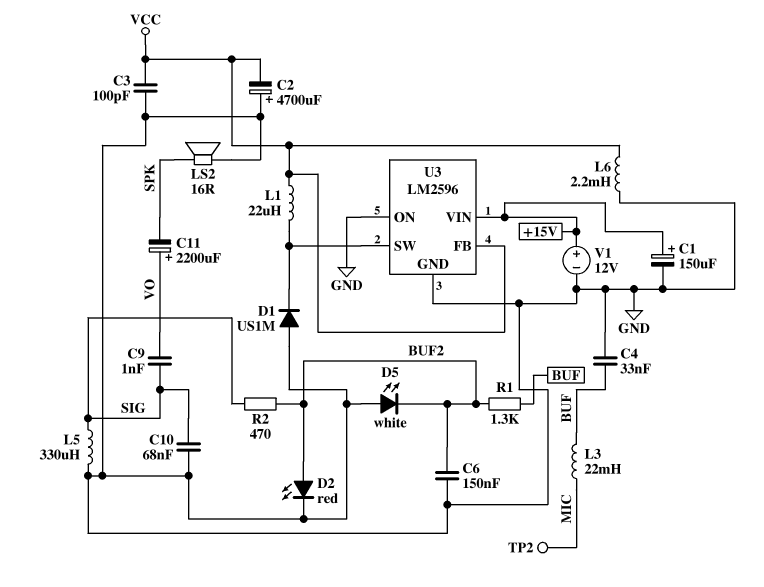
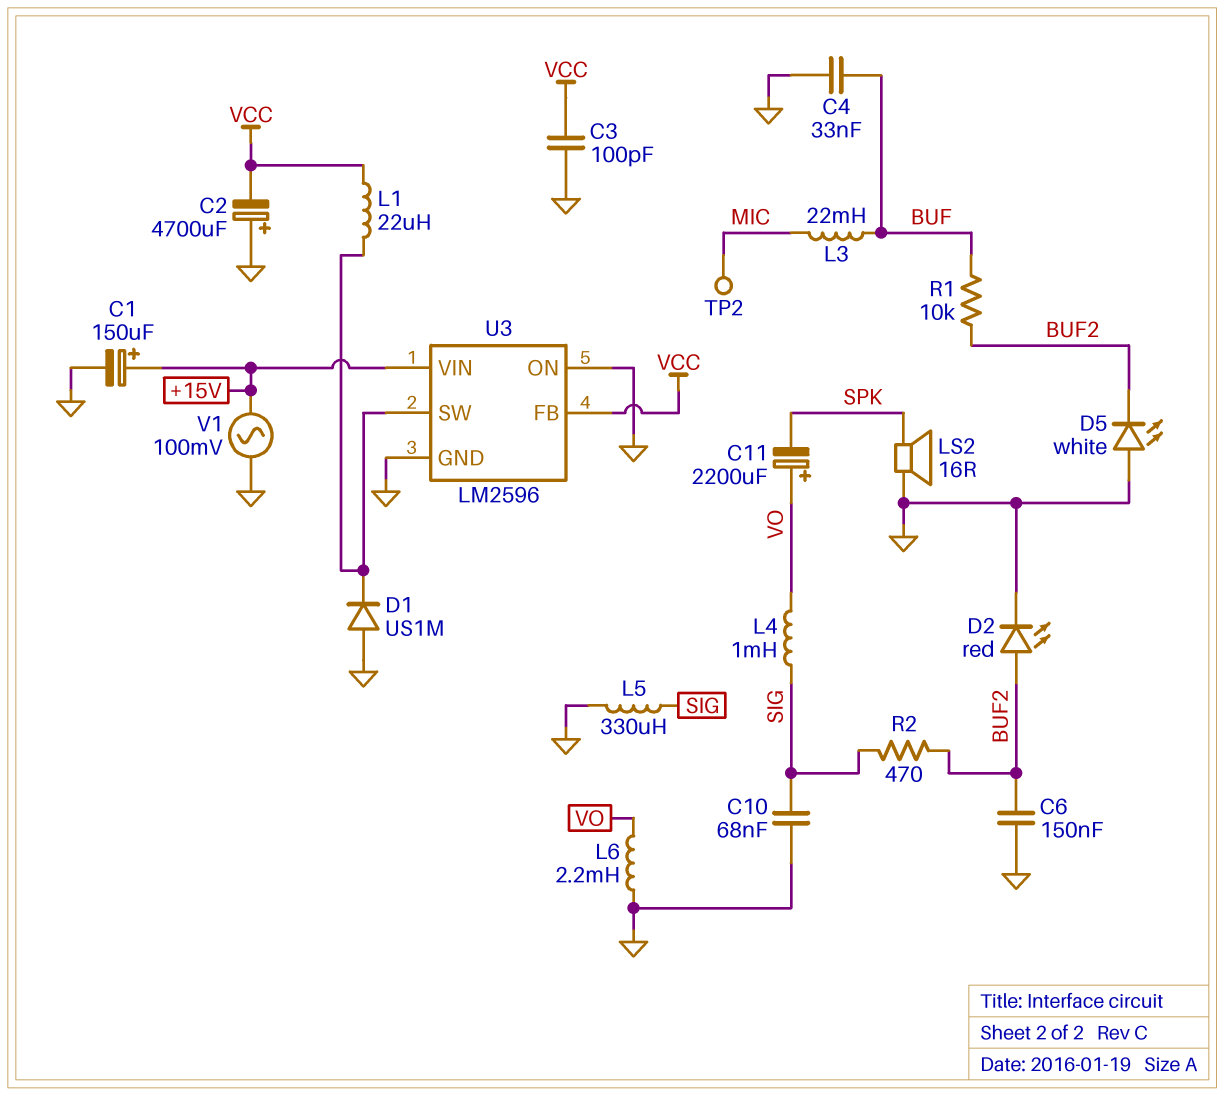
C9: 1nF (SIG, VO) -> none
L4: none -> 1mH (SIG, VO)
L6: 2.2mH (GND, VCC) -> 2.2mH (GND, VO)
R1: 1.3k (BUF, BUF2) -> 10k (BUF, BUF2)
V1: 12V (plus +15V, minus GND) -> AC 100mV (+15V, GND)

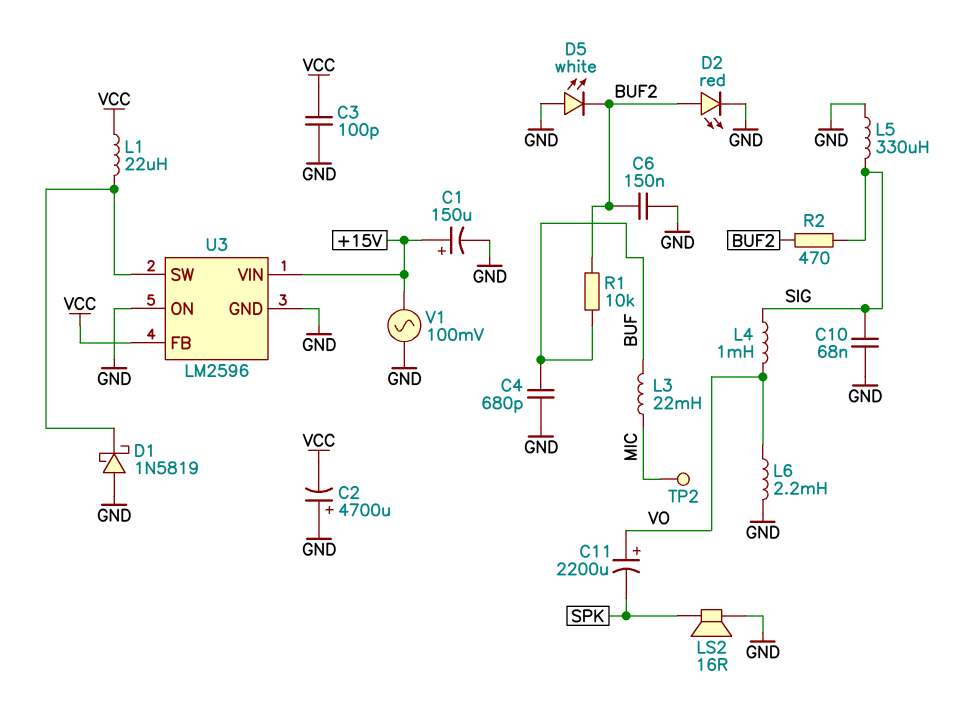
C4: 33nF (BUF, GND) -> 680pF (BUF, GND)
D1: diode US1M (A GND, K U3/SW) -> schottky 1N5819 (A GND, K U3/SW)

